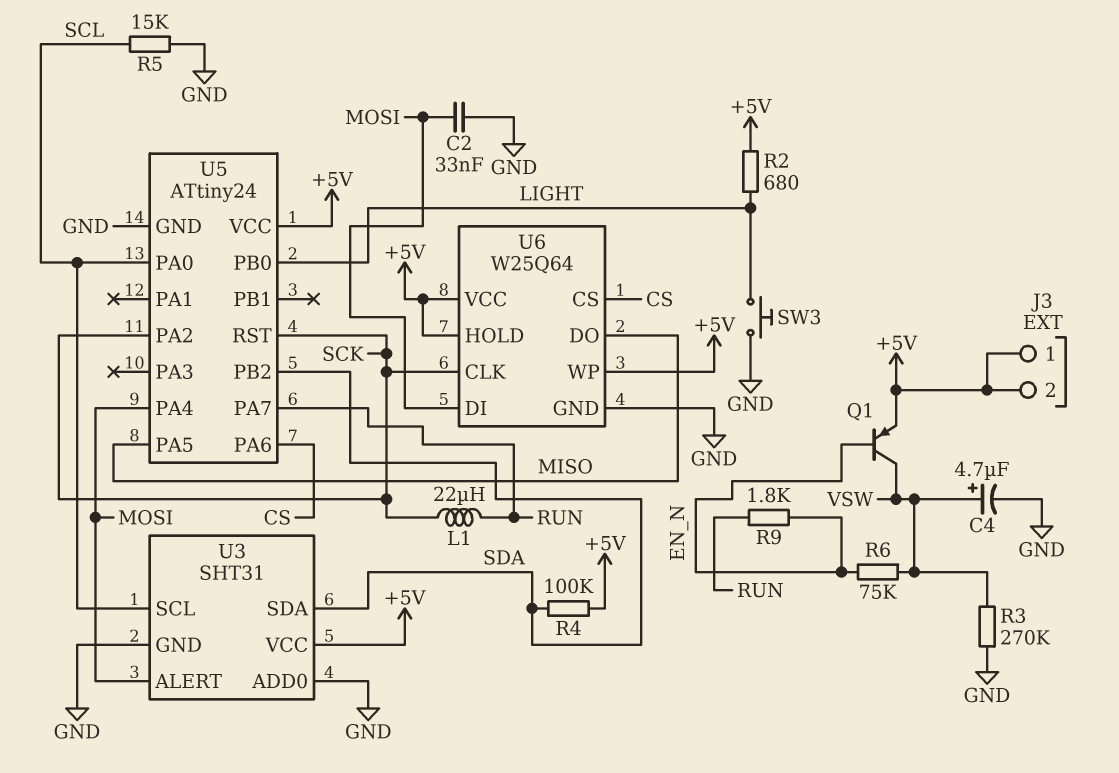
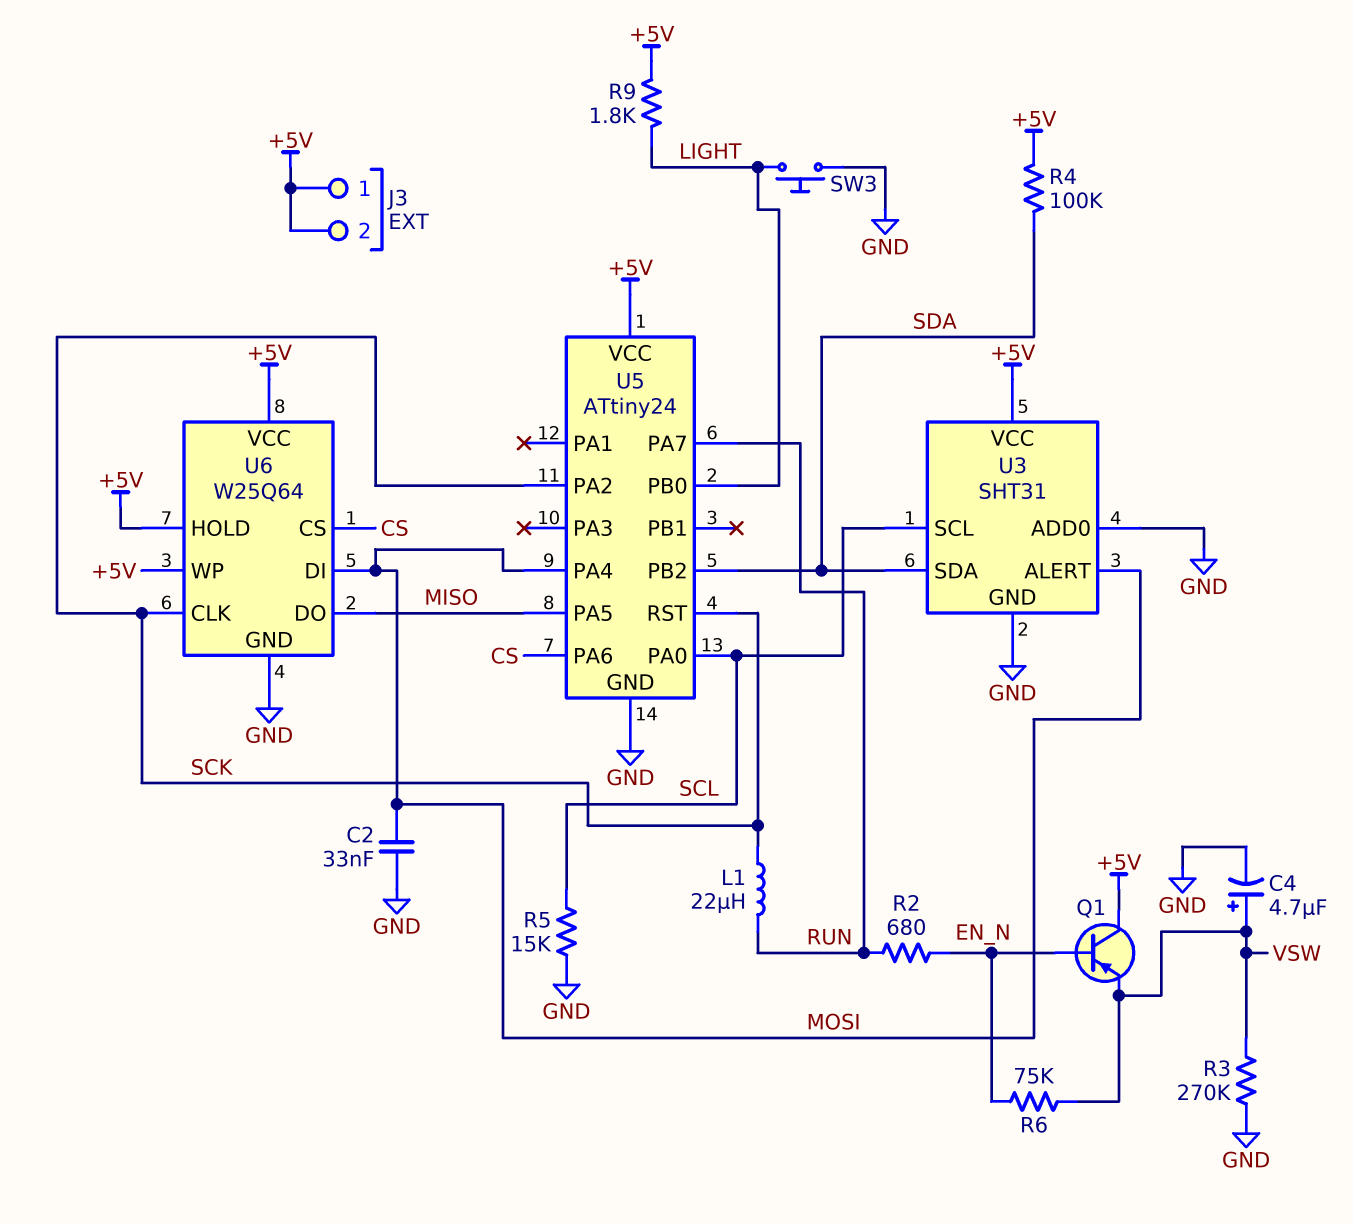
Q1: PNP (B EN_N, C VSW, E +5V) -> PNP (B EN_N, C +5V, E VSW)
R2: 680 (+5V, LIGHT) -> 680 (EN_N, RUN)
R9: 1.8k (EN_N, RUN) -> 1.8k (+5V, LIGHT)

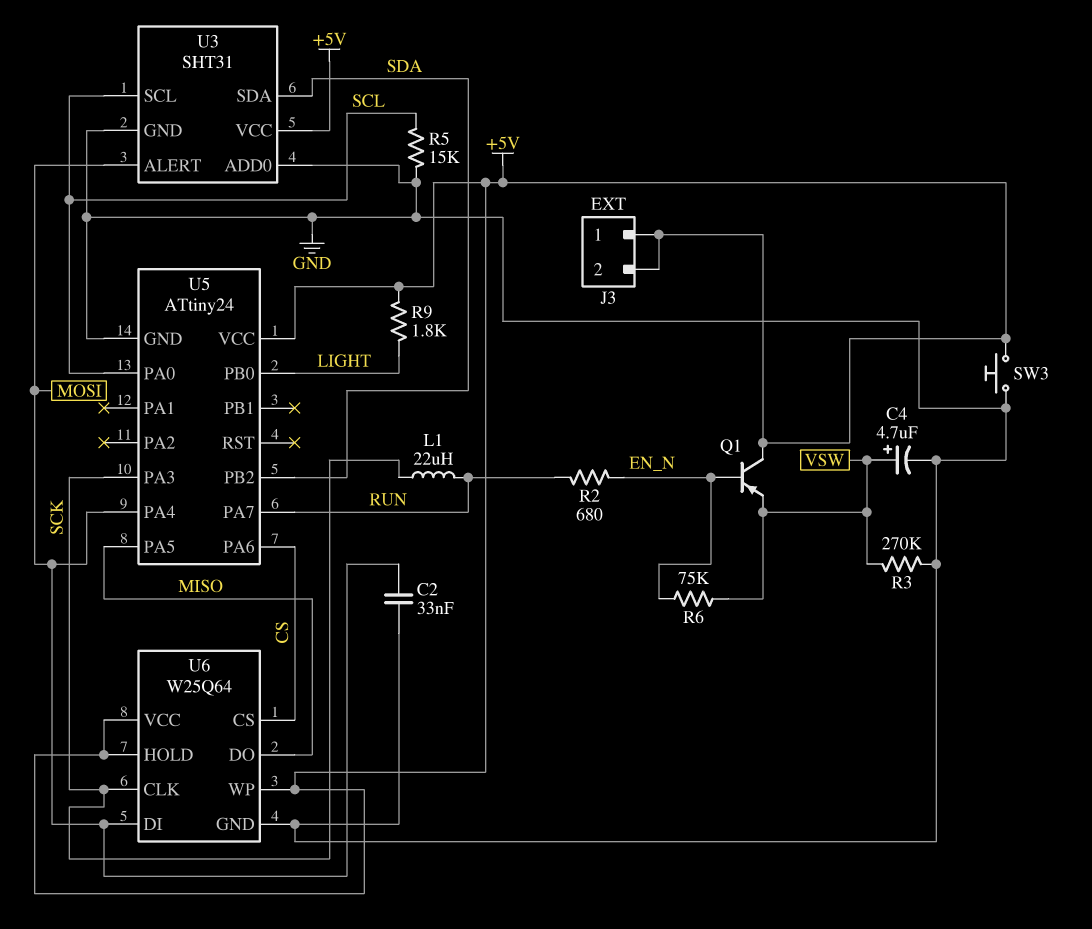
R4: 100k (+5V, SDA) -> none
SW3: button (GND, LIGHT) -> button (+5V, GND)
U5 pin PA2: SCK -> none
U5 pin PA3: none -> SCK
U5 pin RST: SCK -> none

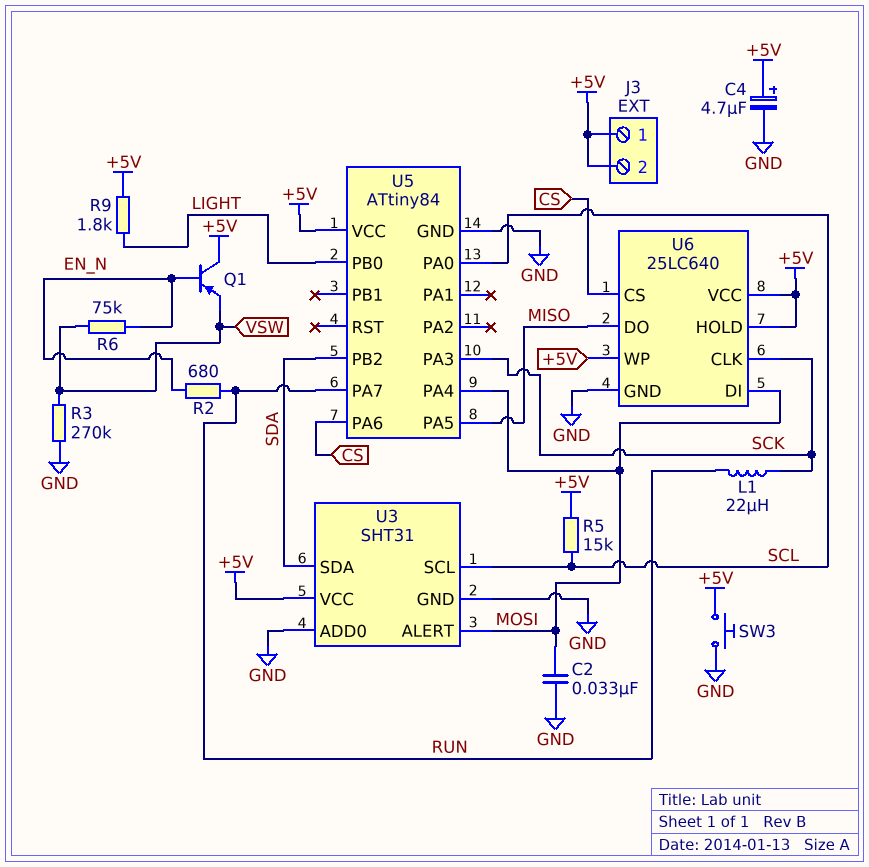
C4: 4.7uF (plus VSW, minus GND) -> 4.7uF (plus +5V, minus GND)
R5: 15k (GND, SCL) -> 15k (+5V, SCL)
U5: ATtiny24 -> ATtiny84
U6: W25Q64 -> 25LC640

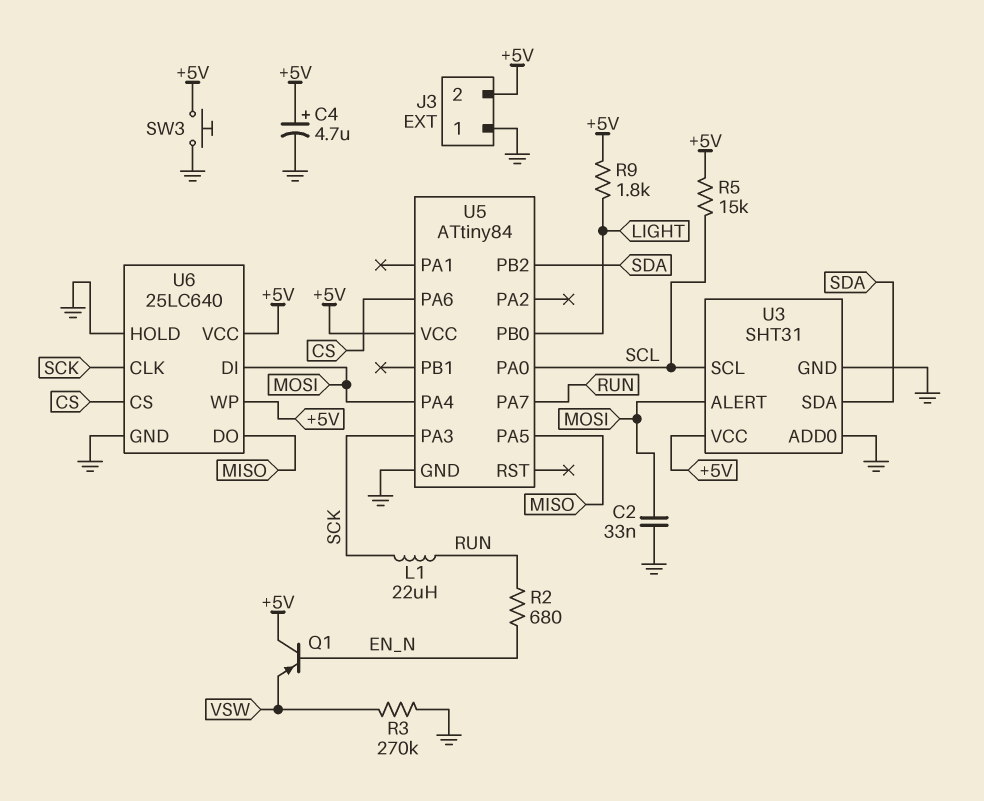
J3 pin 1: +5V -> GND
R6: 75k (EN_N, VSW) -> none
U6 pin HOLD: +5V -> GND

